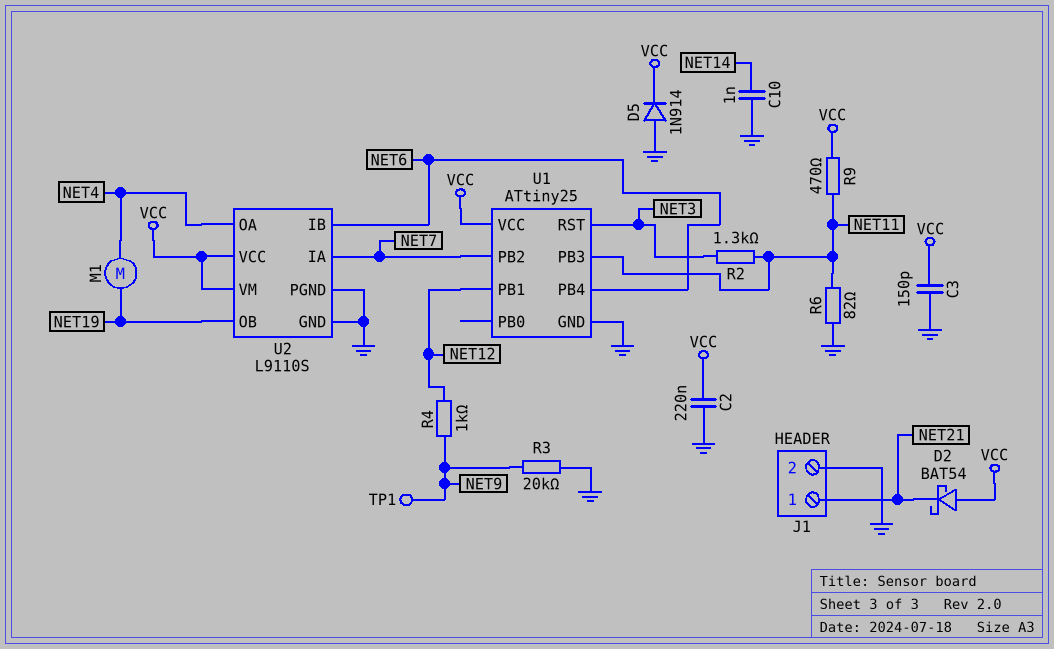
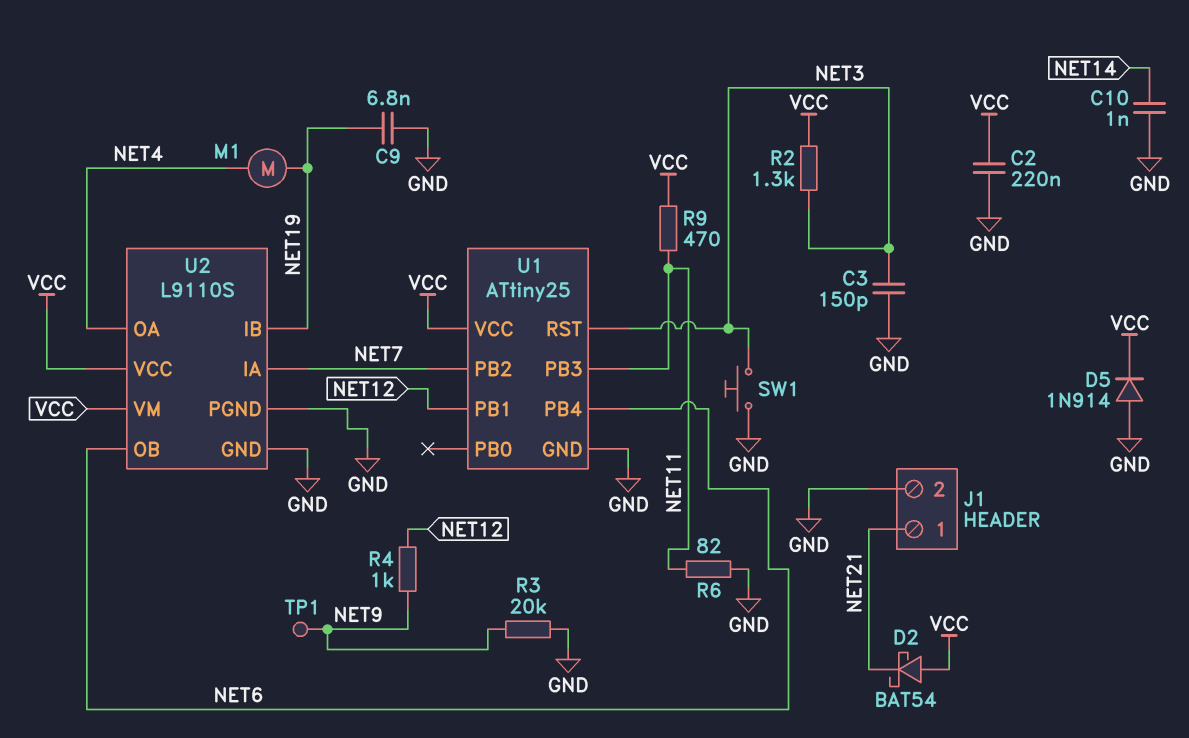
C3: 150pF (GND, VCC) -> 150pF (GND, NET3)
C9: none -> 6.8nF (GND, NET19)
R2: 1.3k (NET3, NET11) -> 1.3k (NET3, VCC)
SW1: none -> button (GND, NET3)
U2 pin IB: NET6 -> NET19
U2 pin OB: NET19 -> NET6

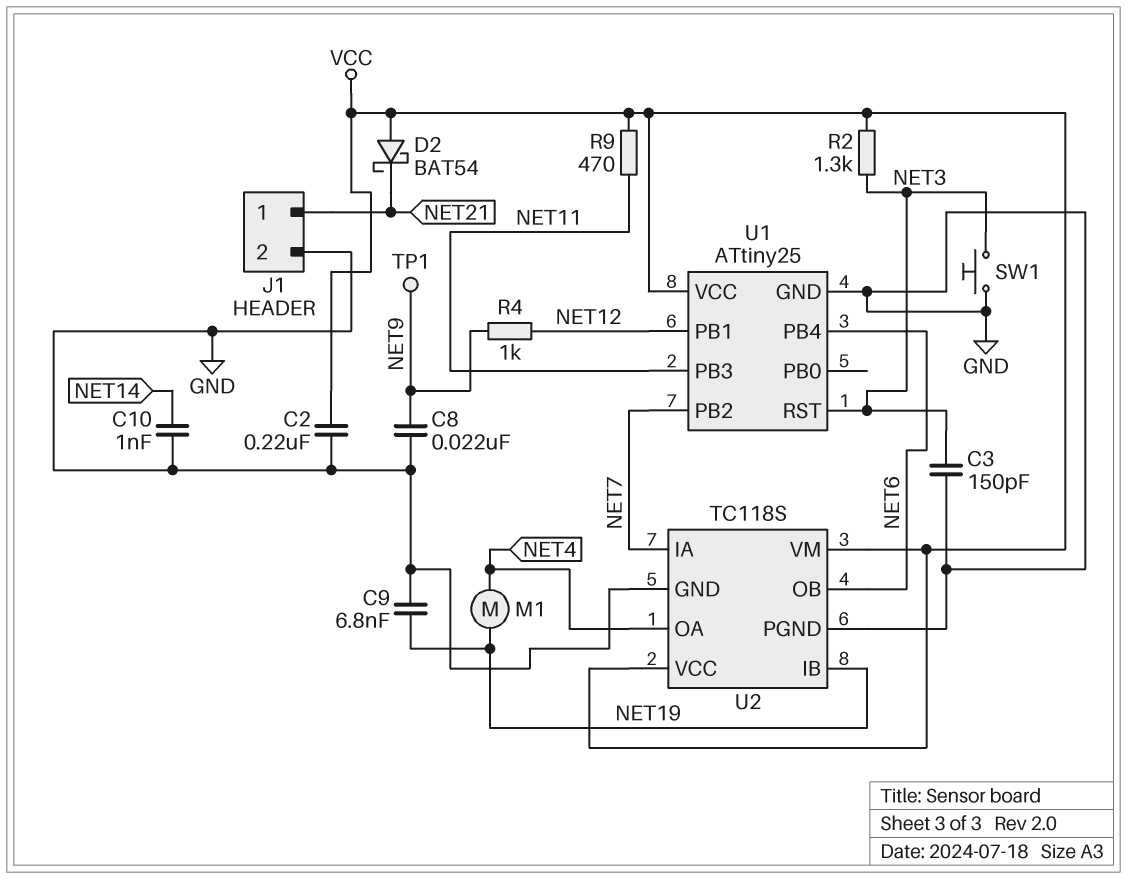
C8: none -> 22nF (GND, NET9)
D5: diode 1N914 (A GND, K VCC) -> none
R3: 20k (GND, NET9) -> none
R6: 82 (GND, NET11) -> none
U2: L9110S -> TC118S

